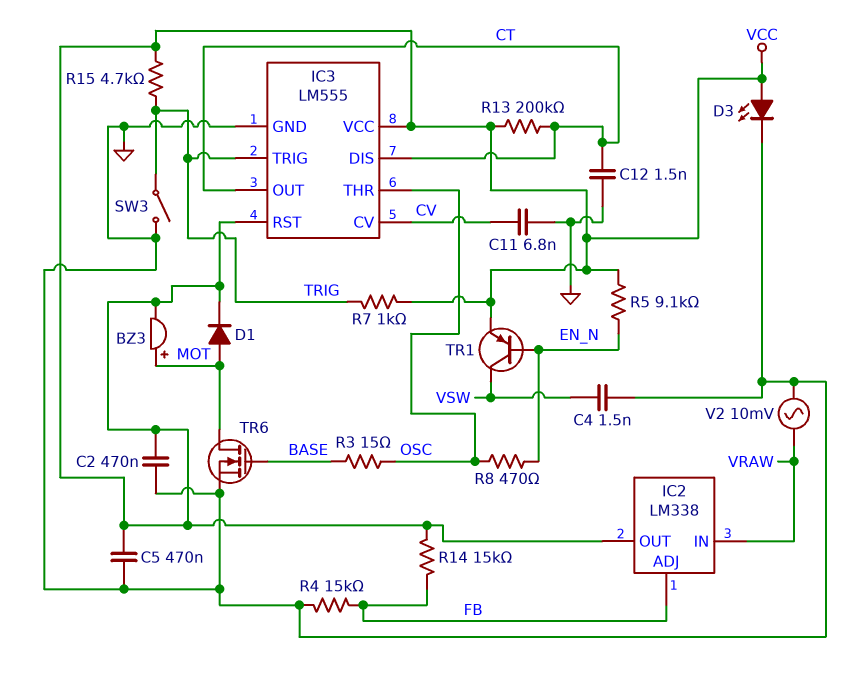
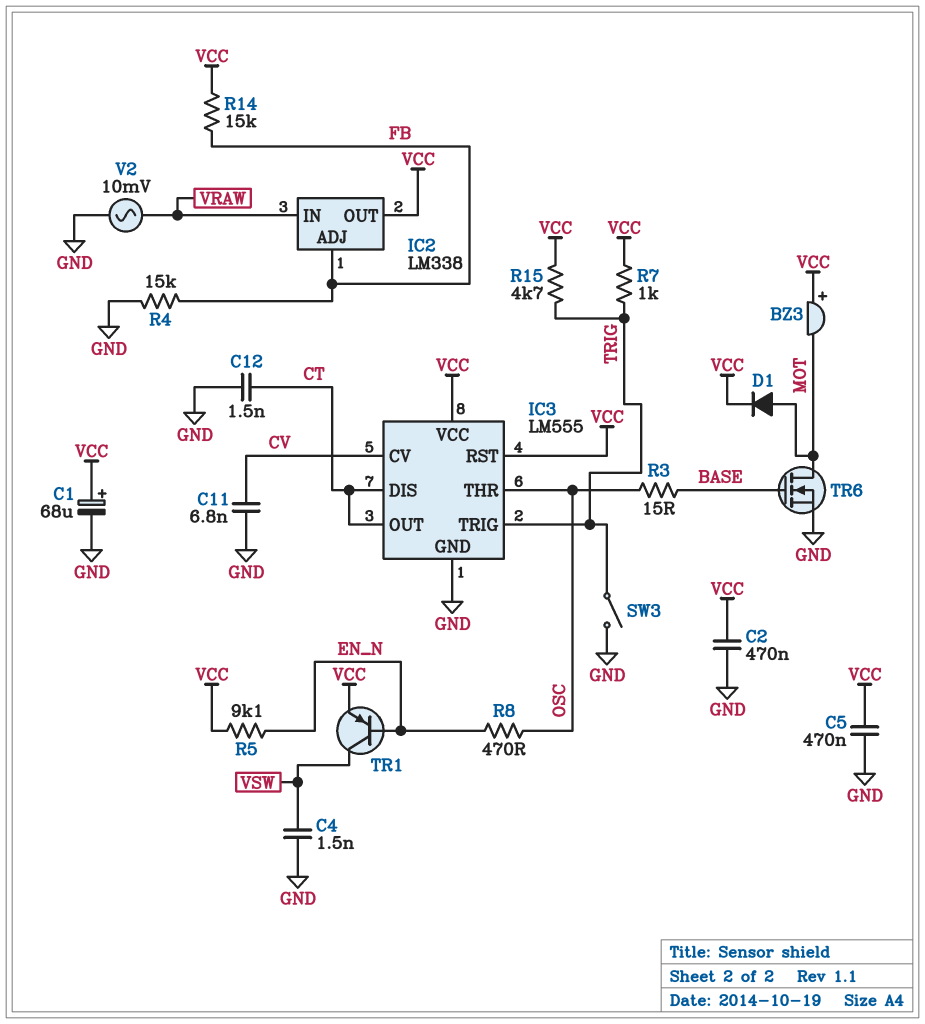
BZ3: buzzer (plus MOT, minus VCC) -> buzzer (plus VCC, minus MOT)
C1: none -> 68uF (plus VCC, minus GND)
D3: LED (A VCC, K GND) -> none
R13: 200k (CT, VCC) -> none

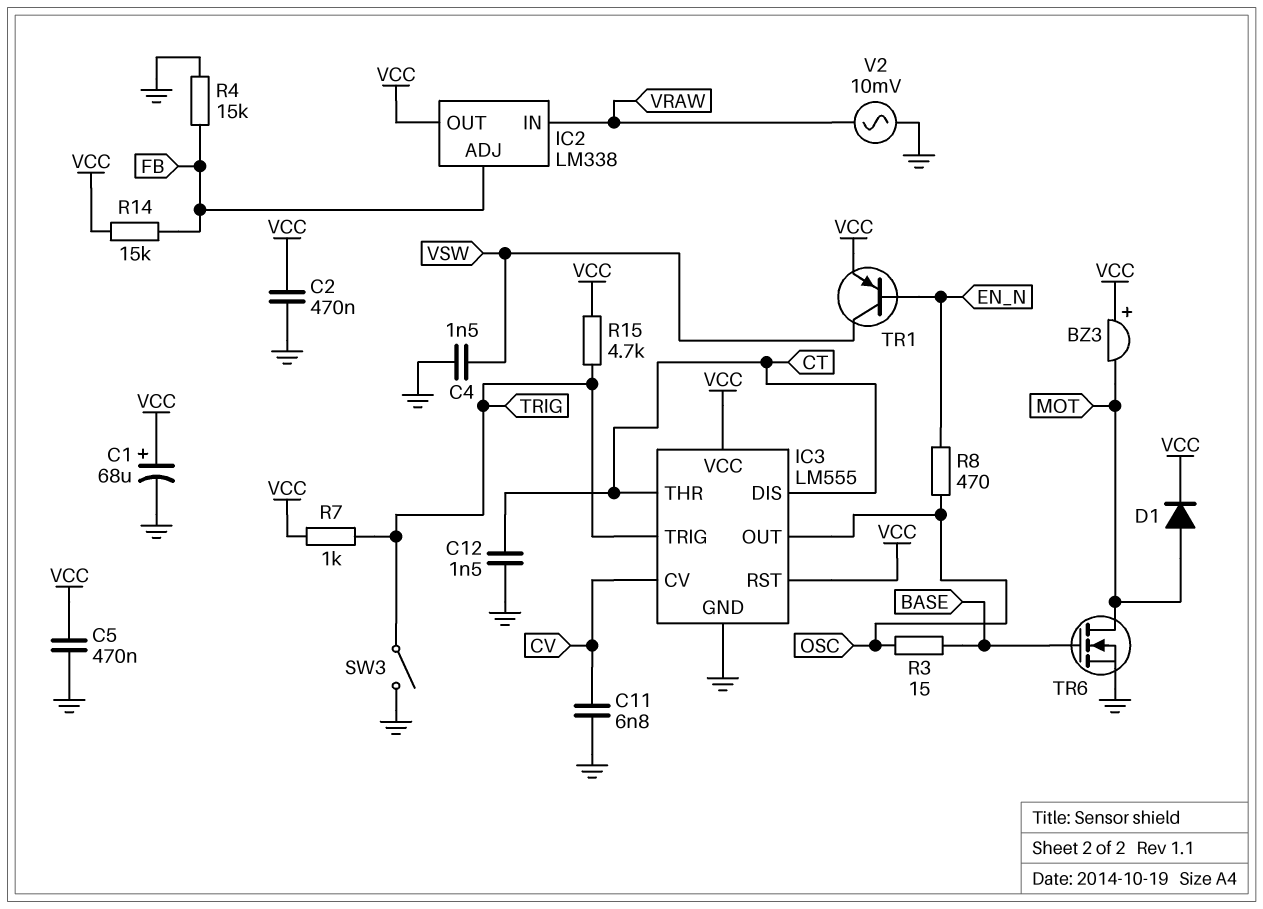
IC3 pin OUT: CT -> OSC
IC3 pin THR: OSC -> CT
R5: 9.1k (EN_N, VCC) -> none

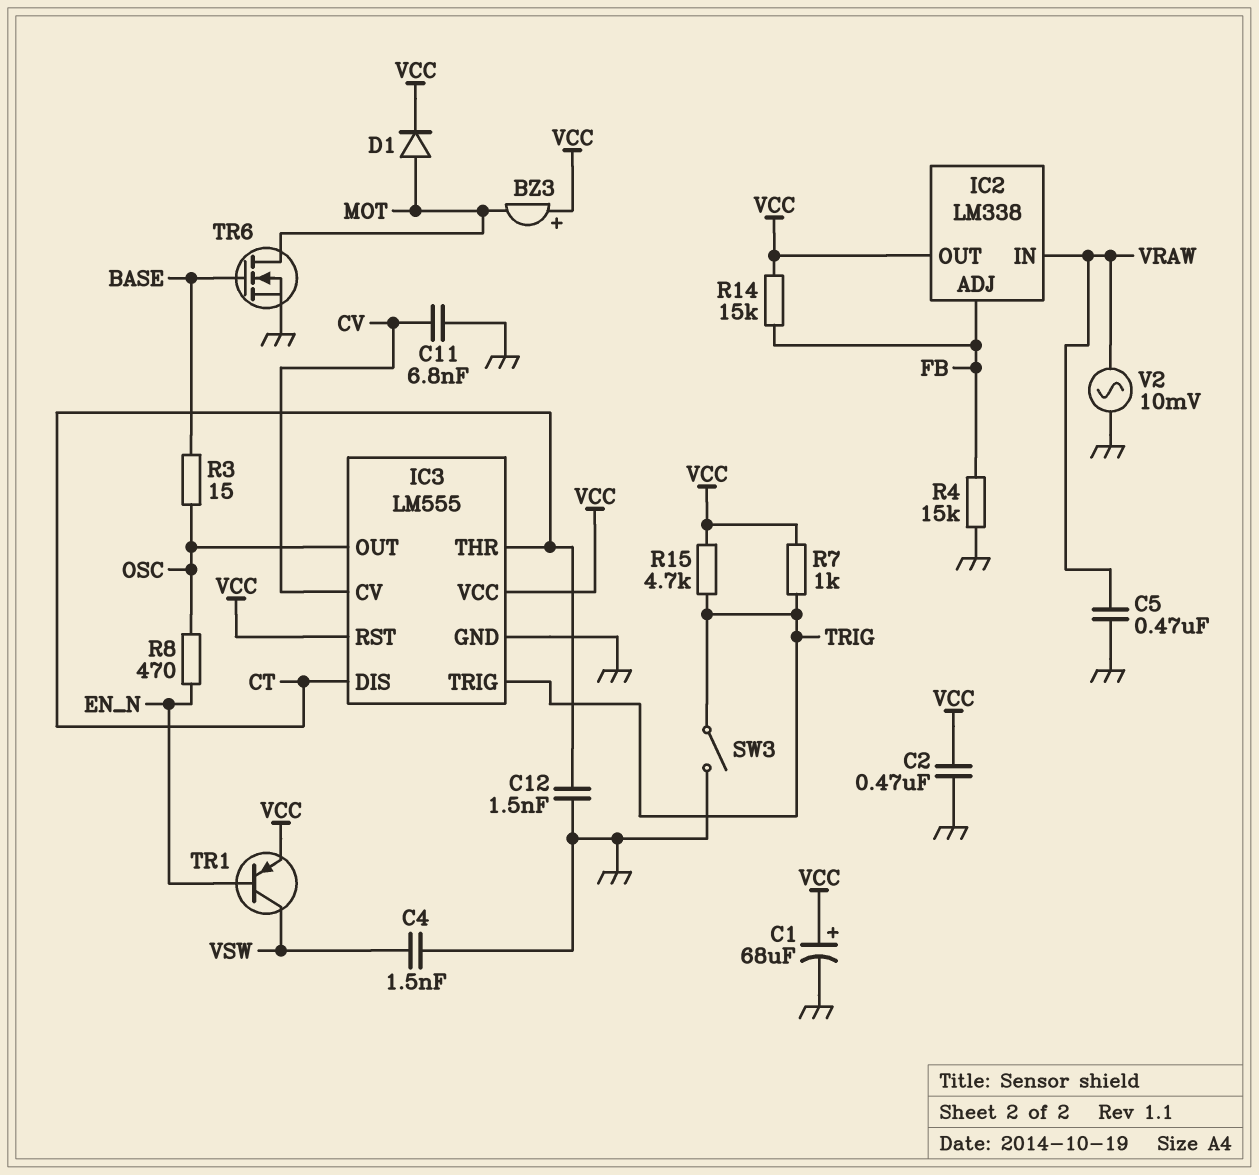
C5: 470nF (GND, VCC) -> 470nF (GND, VRAW)

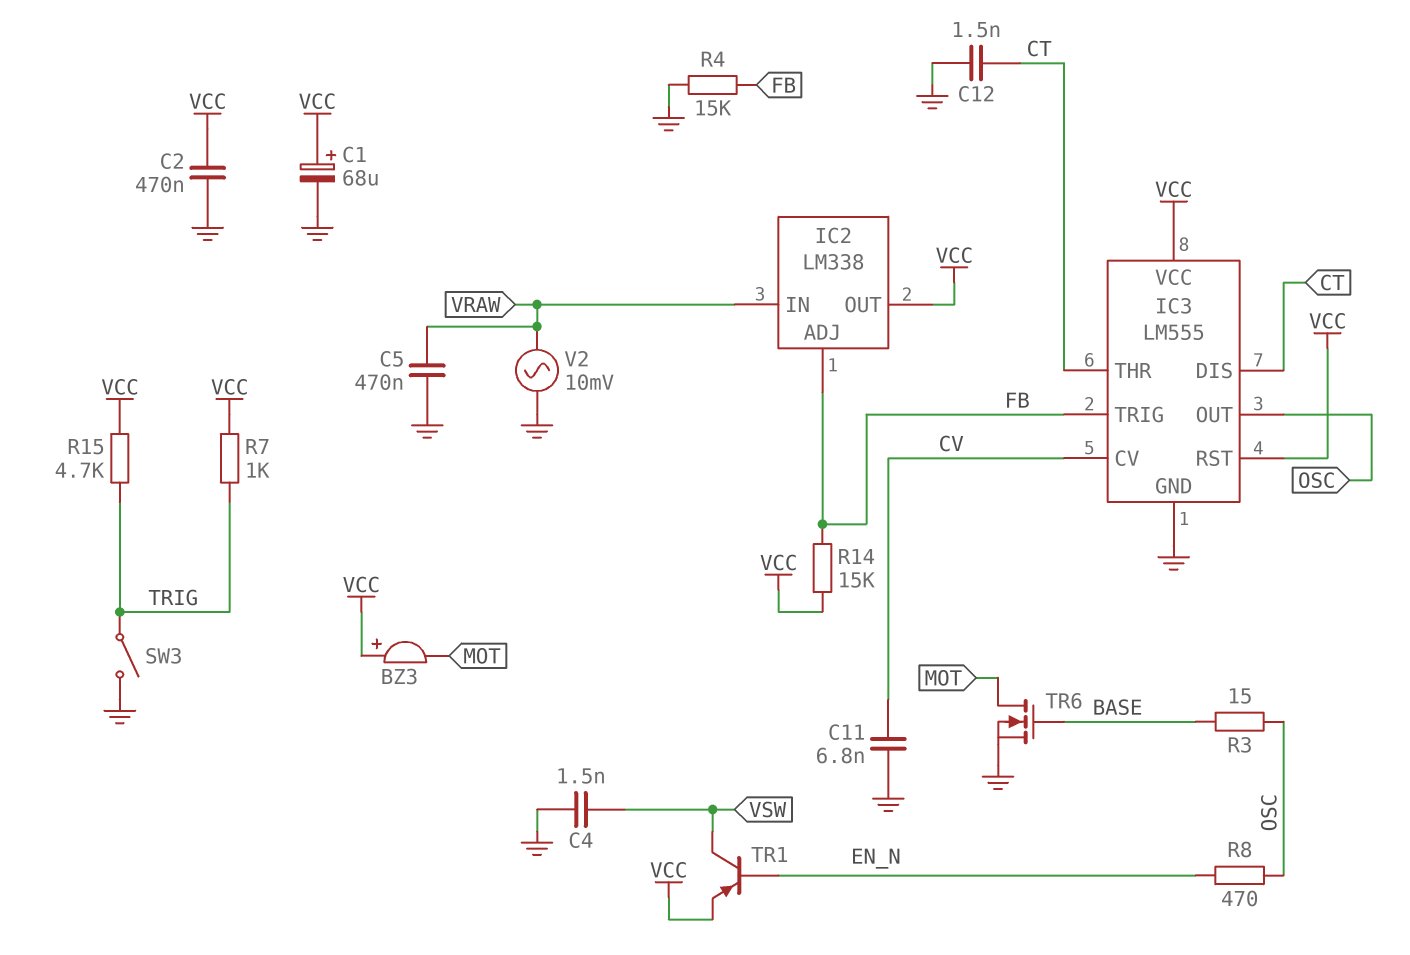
D1: diode (A MOT, K VCC) -> none
IC3 pin TRIG: TRIG -> FB

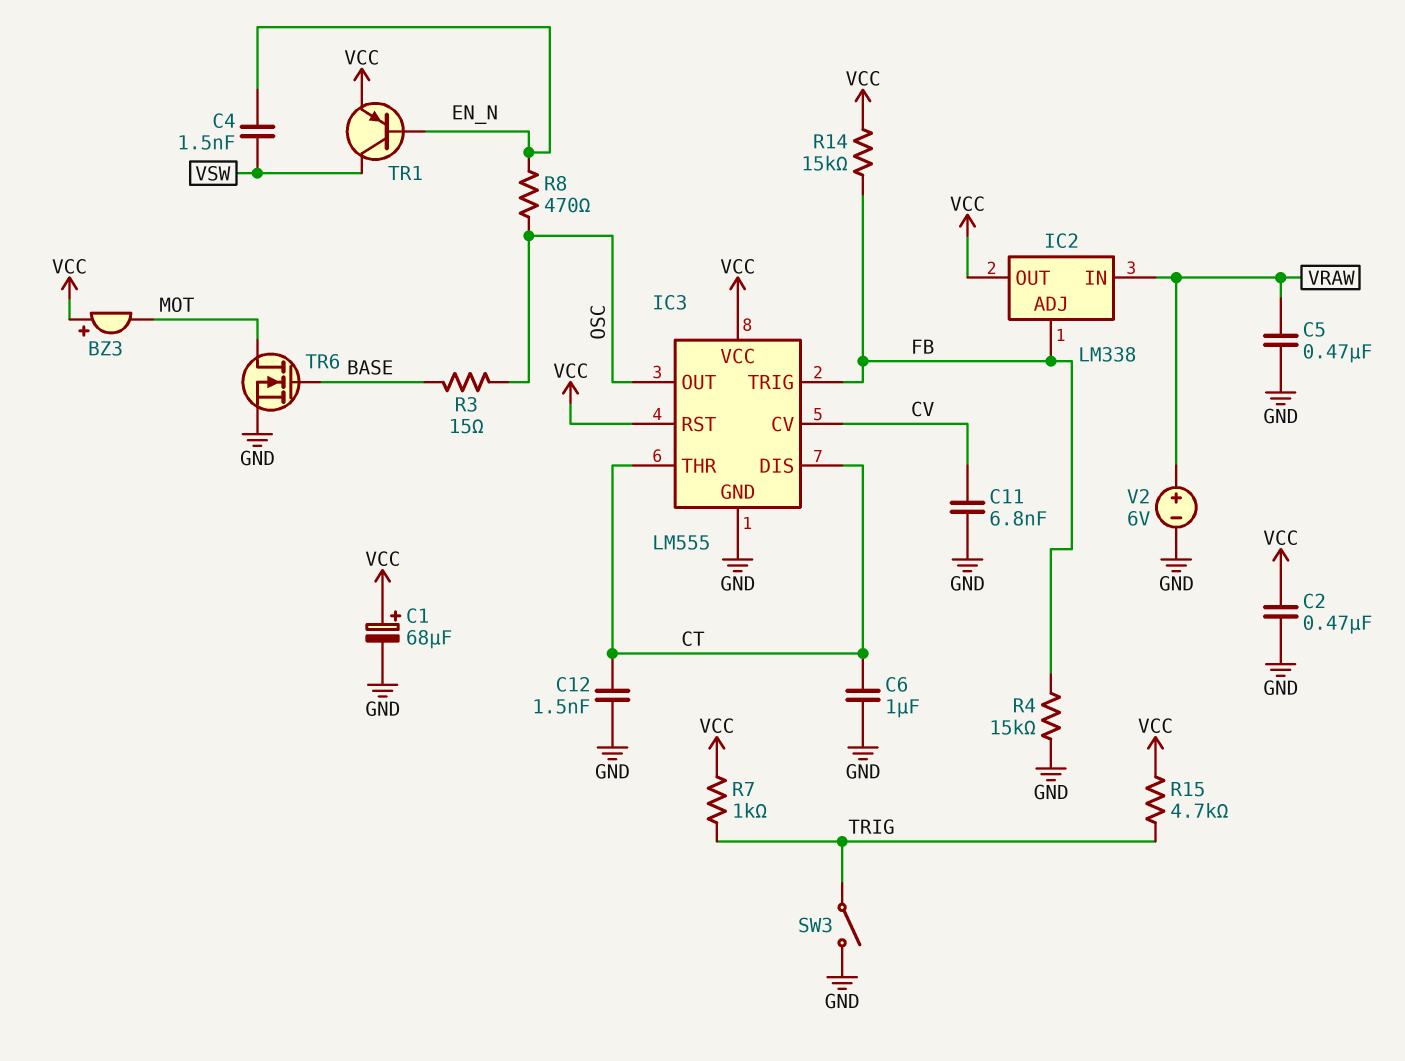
C4: 1.5nF (GND, VSW) -> 1.5nF (EN_N, VSW)
C6: none -> 1uF (CT, GND)
V2: AC 10mV (GND, VRAW) -> 6V (plus VRAW, minus GND)

